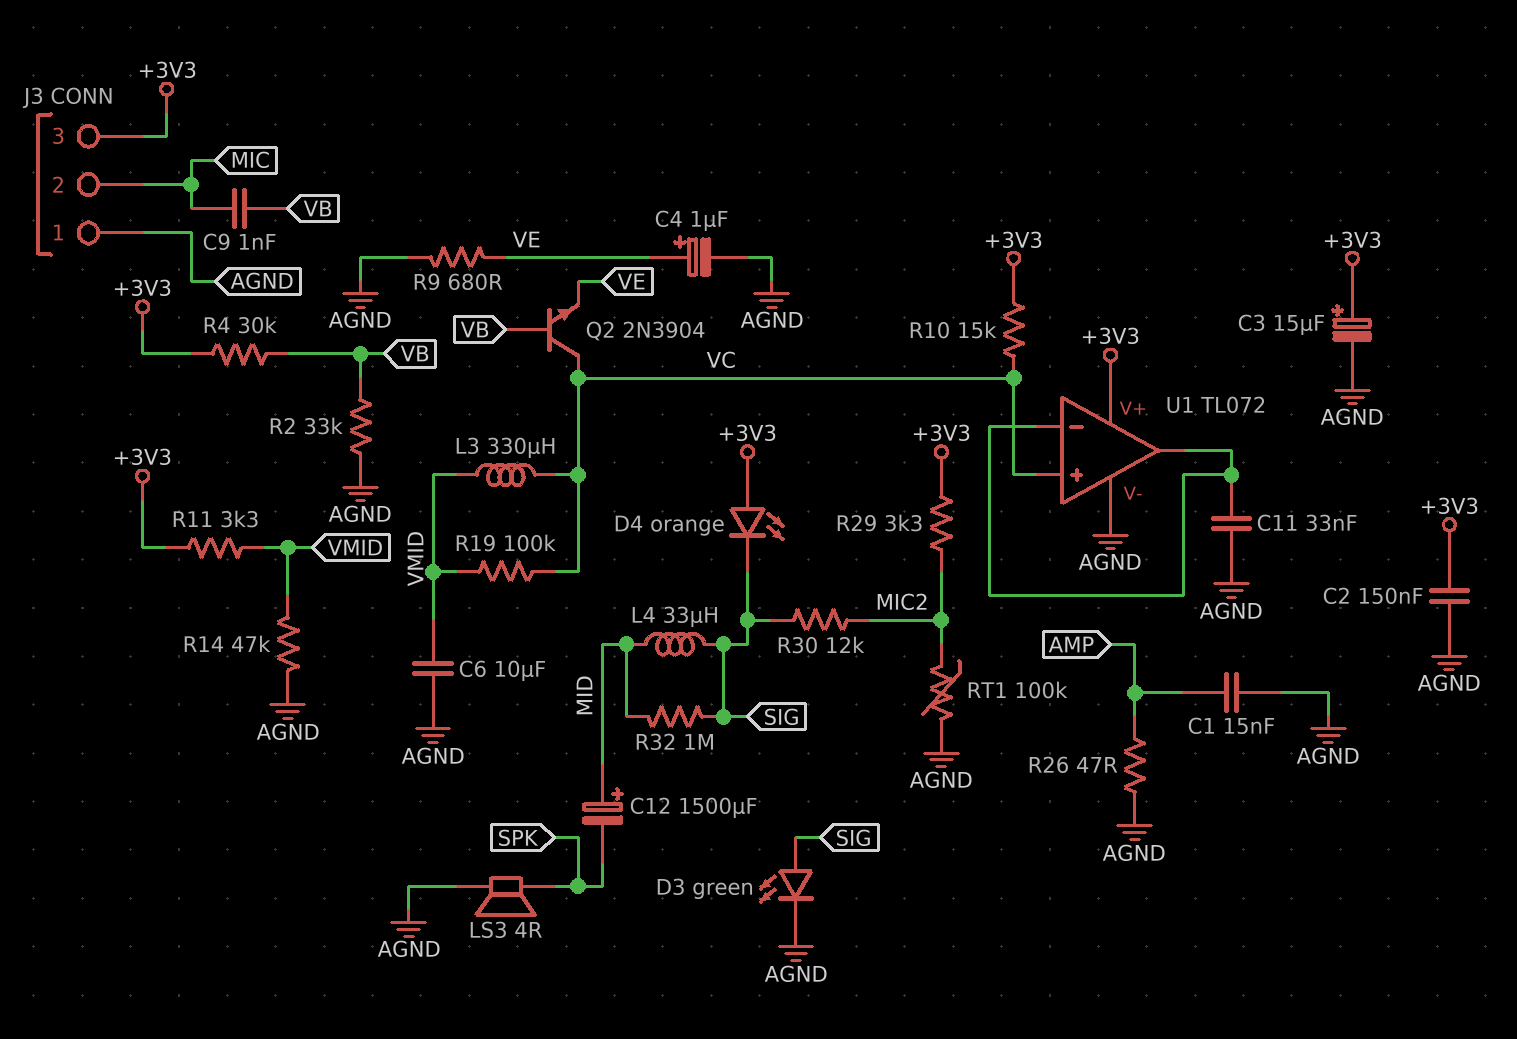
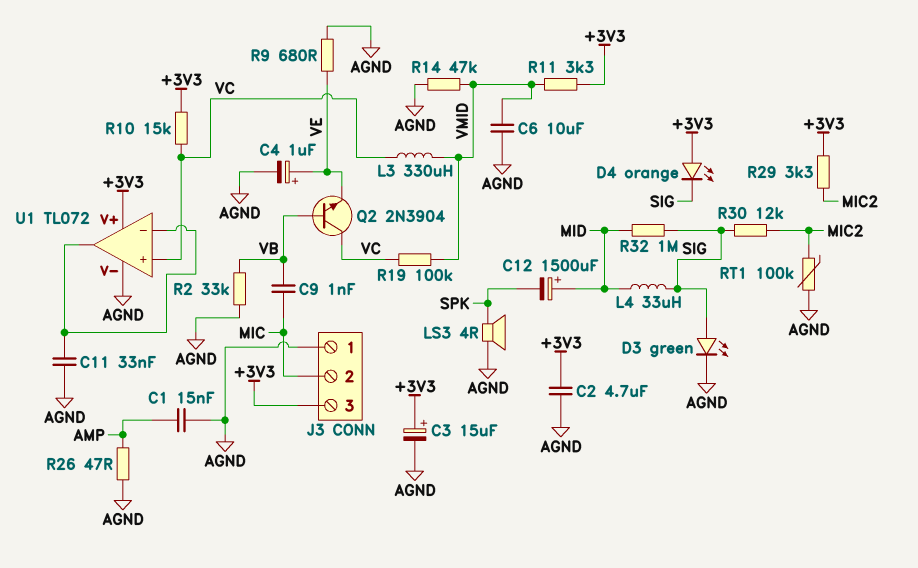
C2: 150nF (+3V3, AGND) -> 4.7uF (+3V3, AGND)
R4: 30k (+3V3, VB) -> none

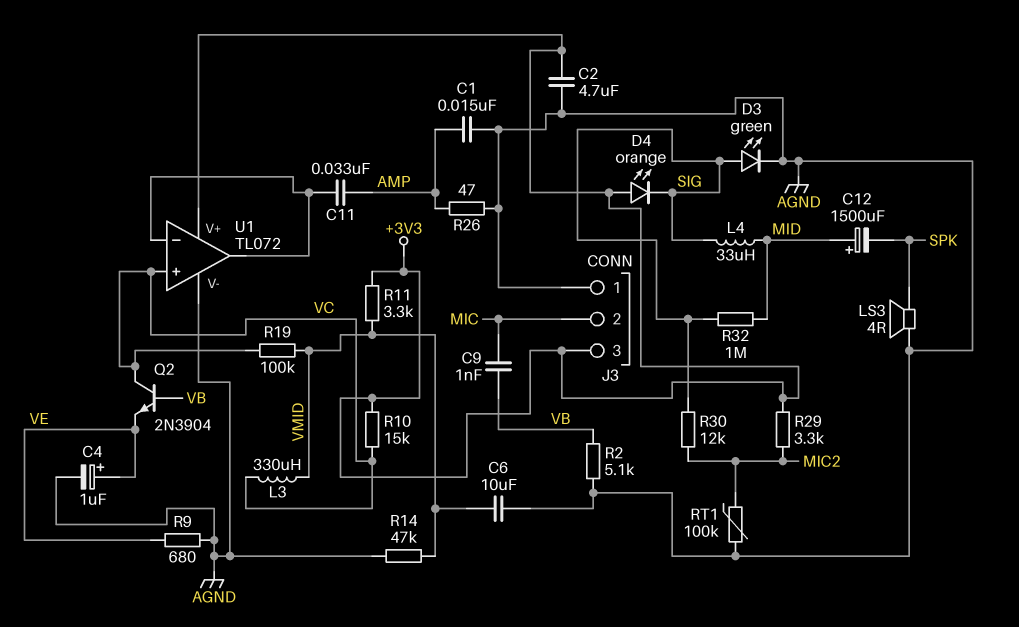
C3: 15uF (plus +3V3, minus AGND) -> none
C11: 33nF (AGND, U1/in-) -> 33nF (AMP, U1/in-)
R2: 33k (AGND, VB) -> 5.1k (AGND, VB)

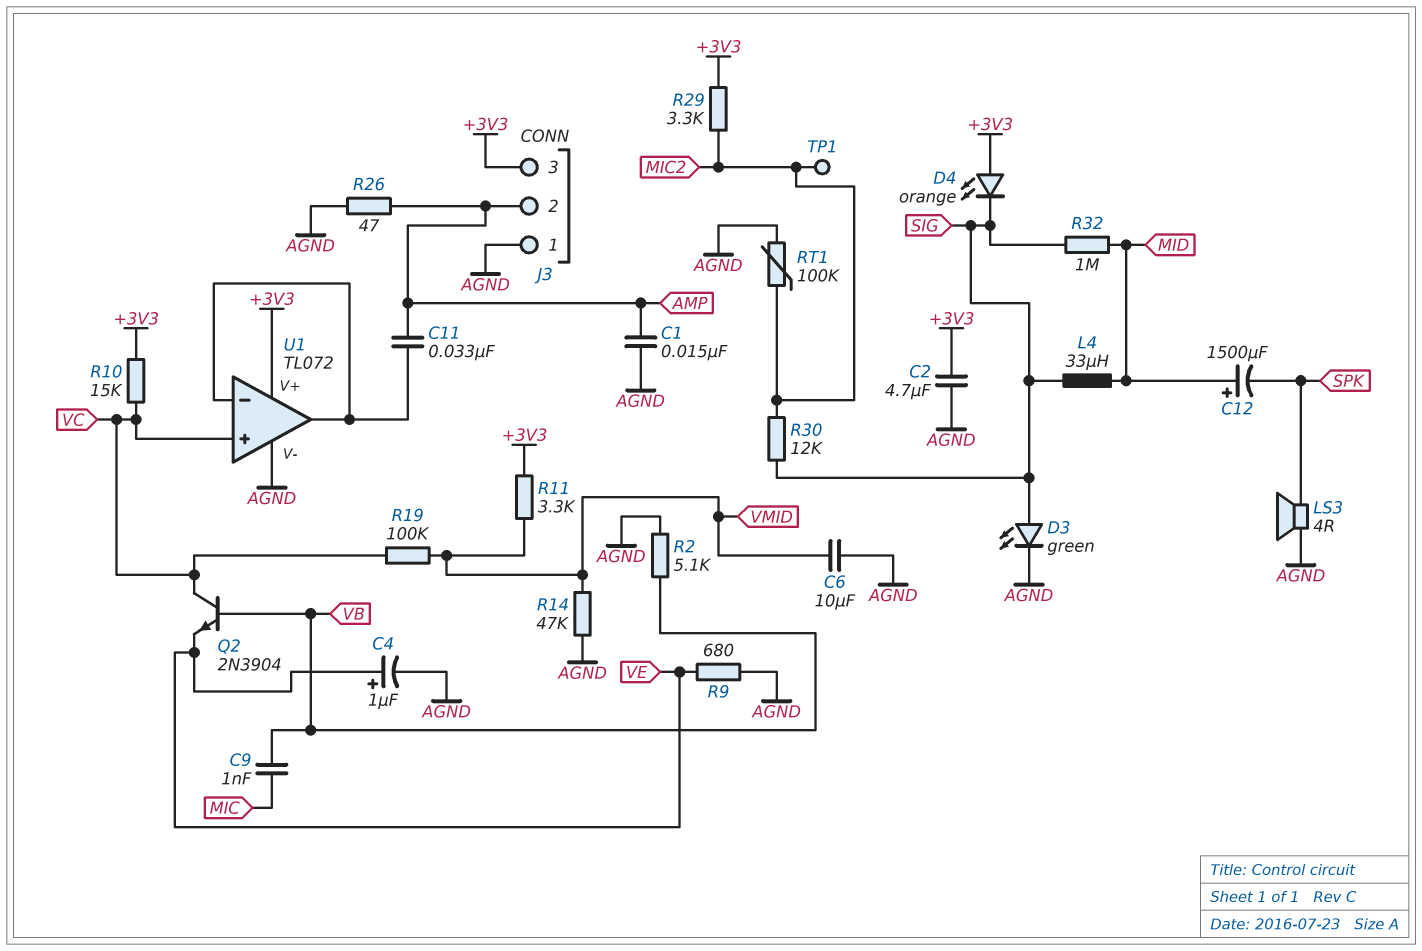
J3 pin 2: MIC -> AMP
L3: 330uH (VC, VMID) -> none
TP1: none -> test point (MIC2)

